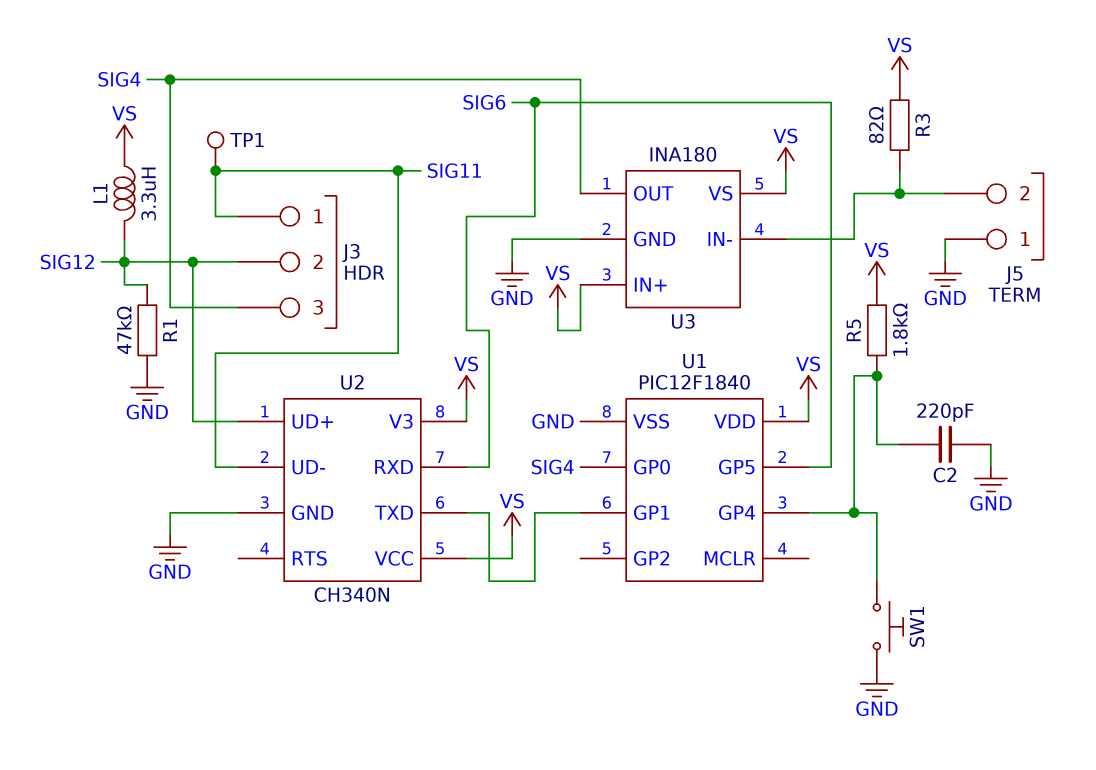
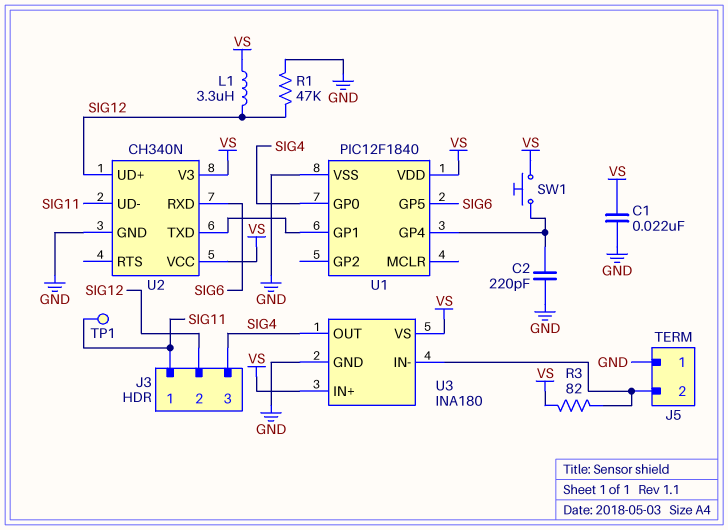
C1: none -> 22nF (GND, VS)
R5: 1.8k (U1/GP4, VS) -> none
SW1: button (GND, U1/GP4) -> button (U1/GP4, VS)

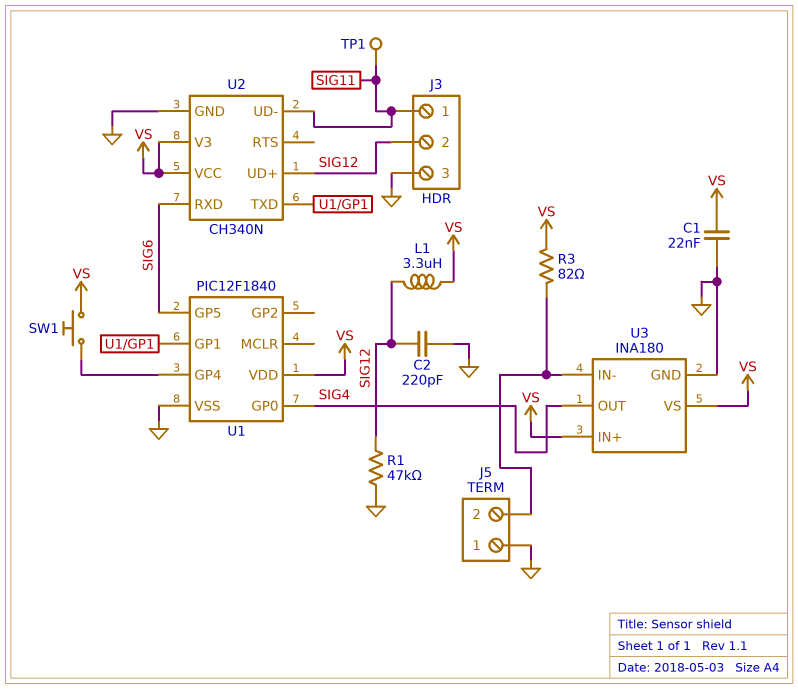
C2: 220pF (GND, U1/GP4) -> 220pF (GND, SIG12)
J3 pin 3: SIG4 -> GND

